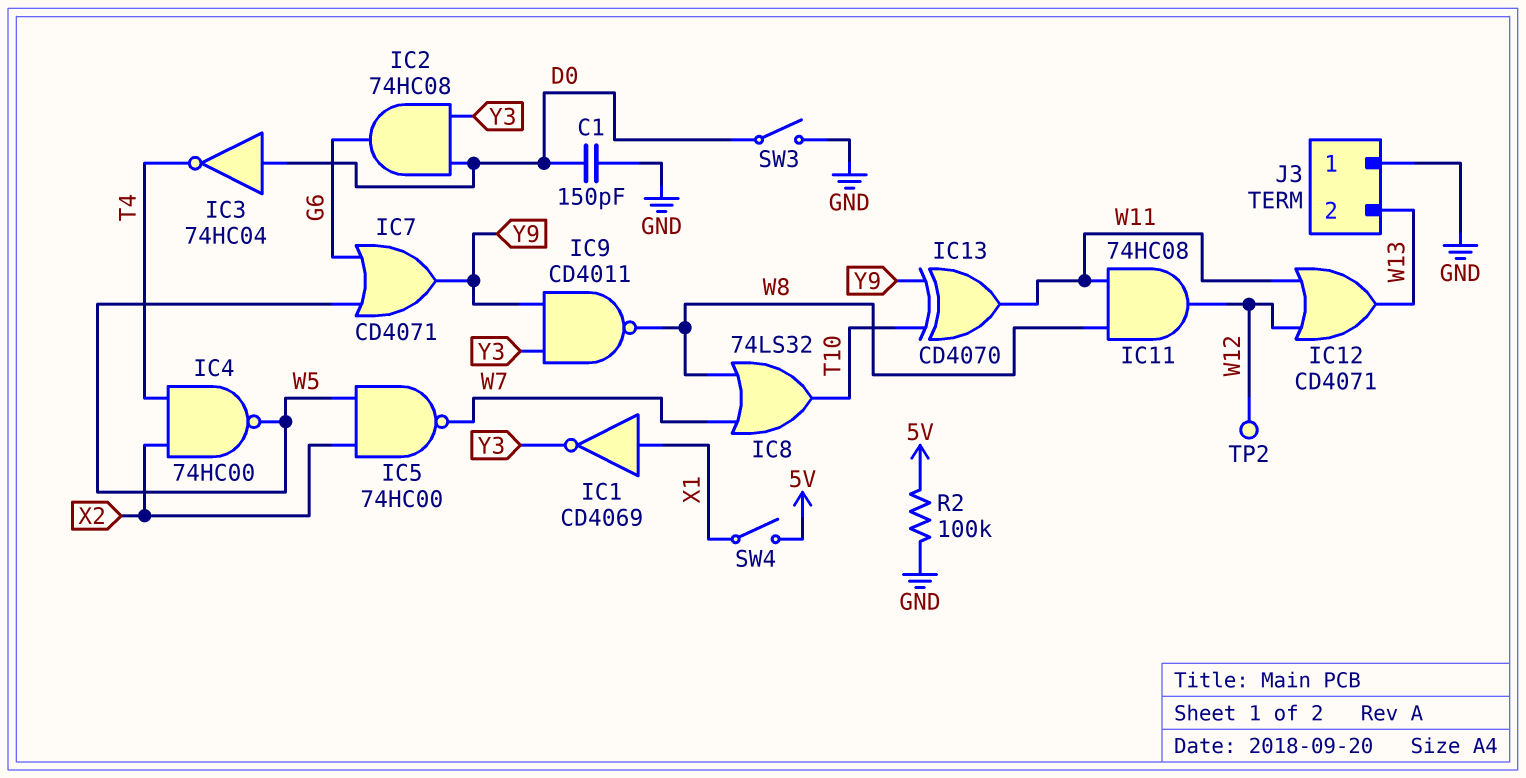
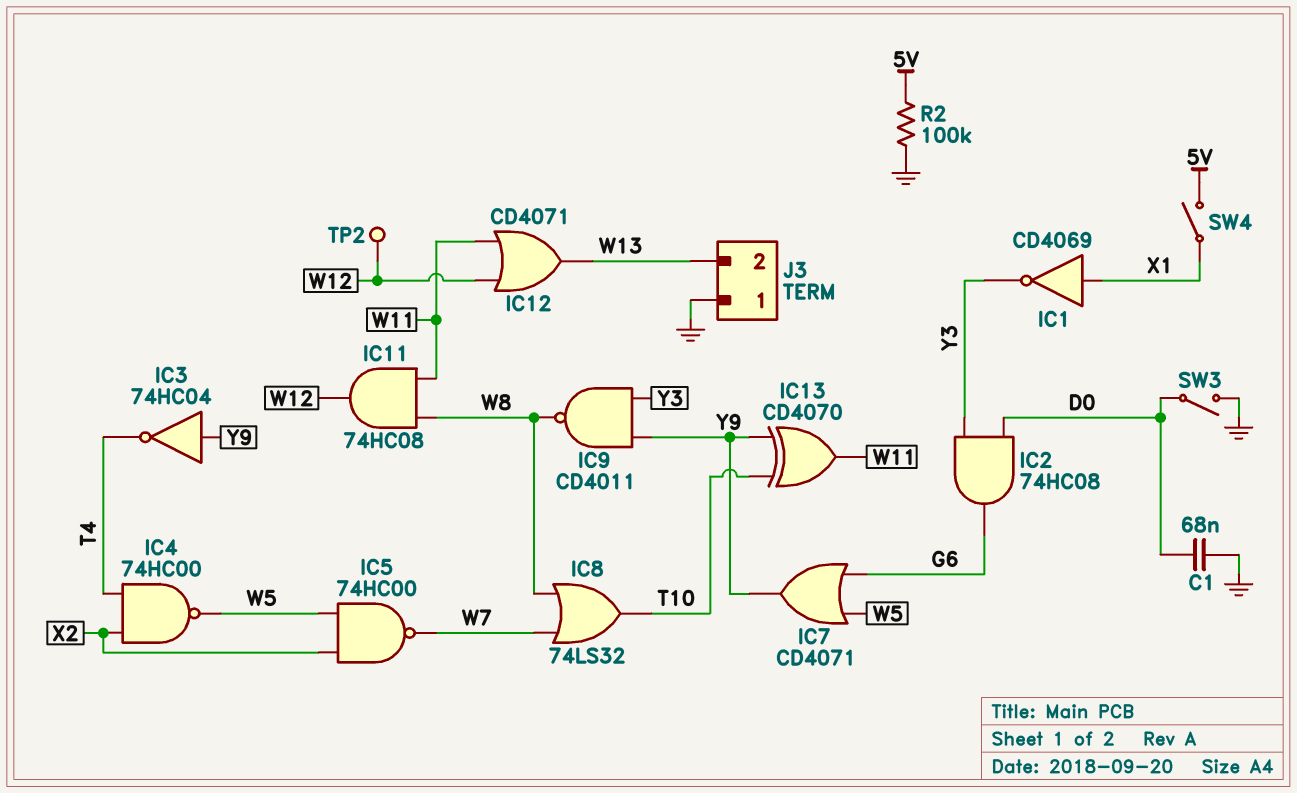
C1: 150pF (D0, GND) -> 68nF (D0, GND)
IC3: NOT 74HC04 (in D0, out T4) -> NOT 74HC04 (in Y9, out T4)

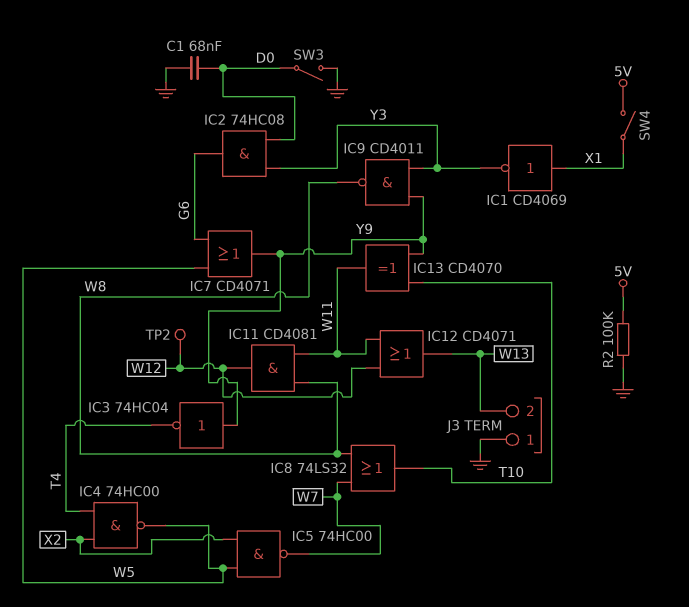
IC11: AND 74HC08 (in W8, in W11, out W12) -> AND CD4081 (in W8, in W11, out W12)

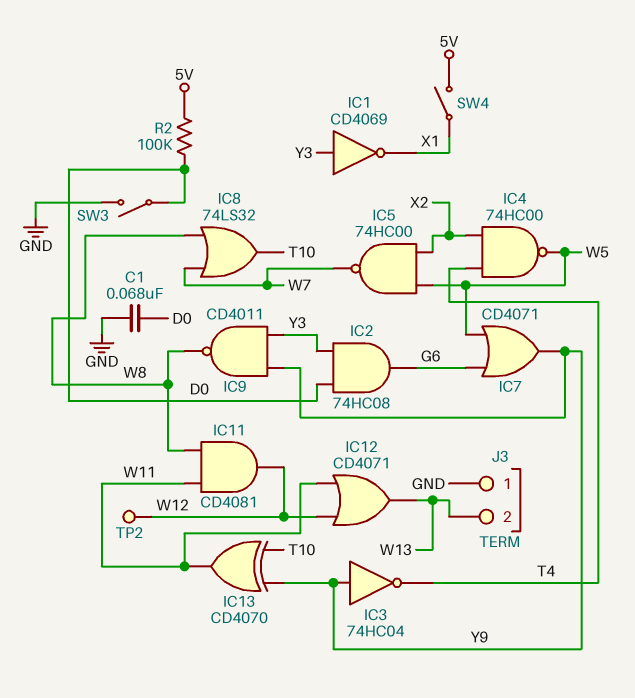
IC1: NOT CD4069 (in X1, out Y3) -> NOT CD4069 (in Y3, out X1)
R2: 100k (5V, GND) -> 100k (5V, D0)

